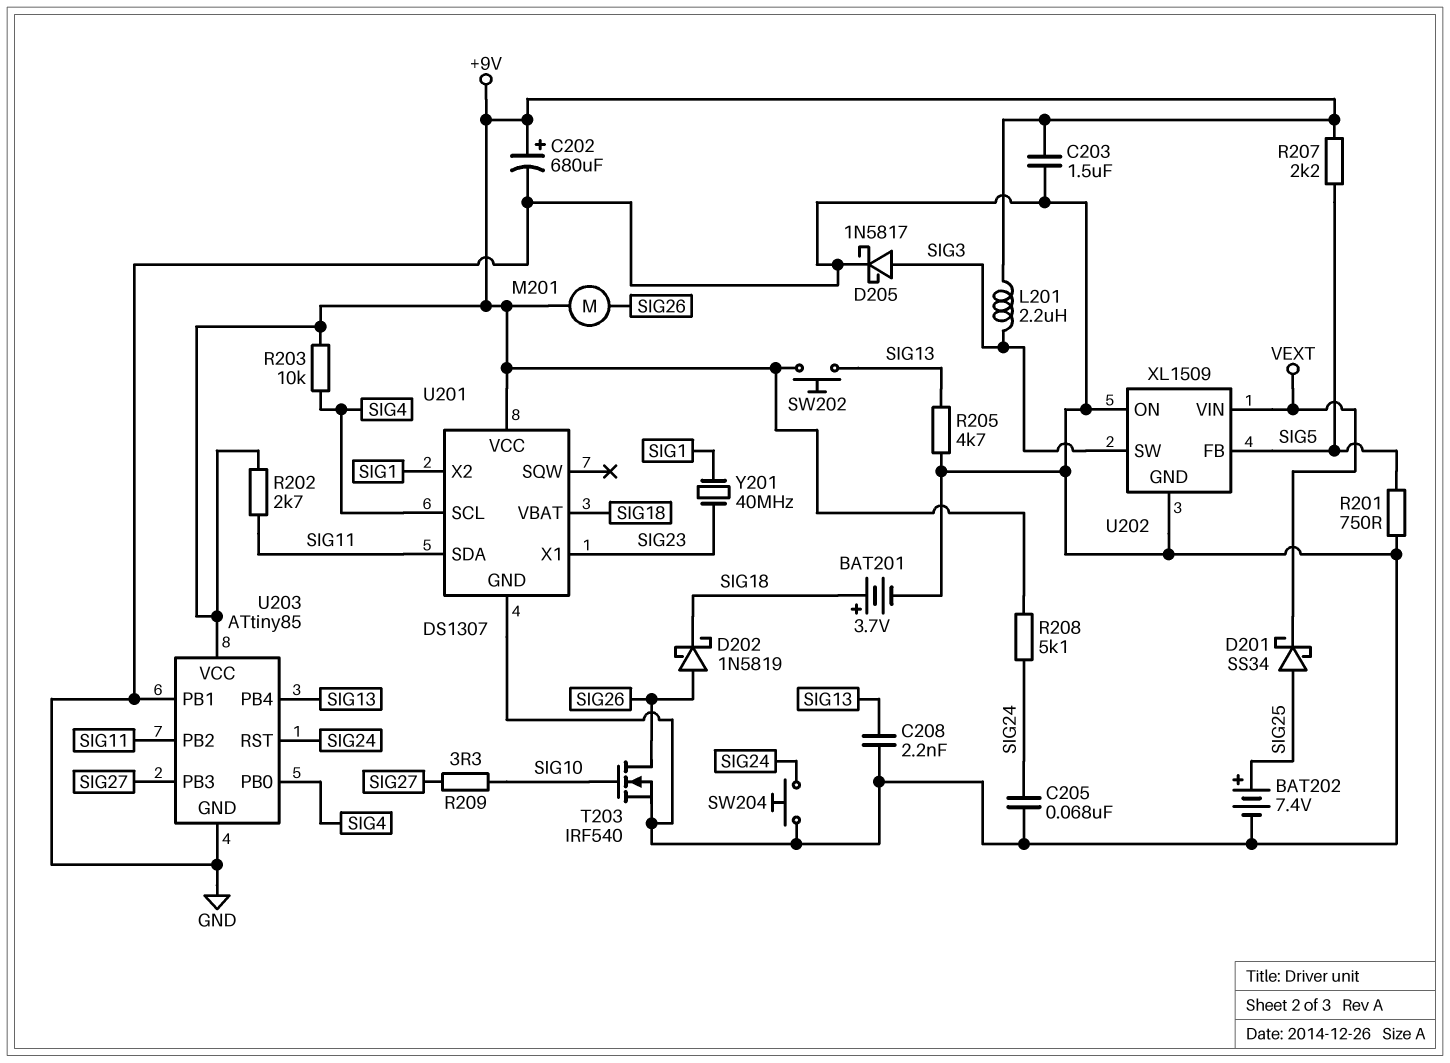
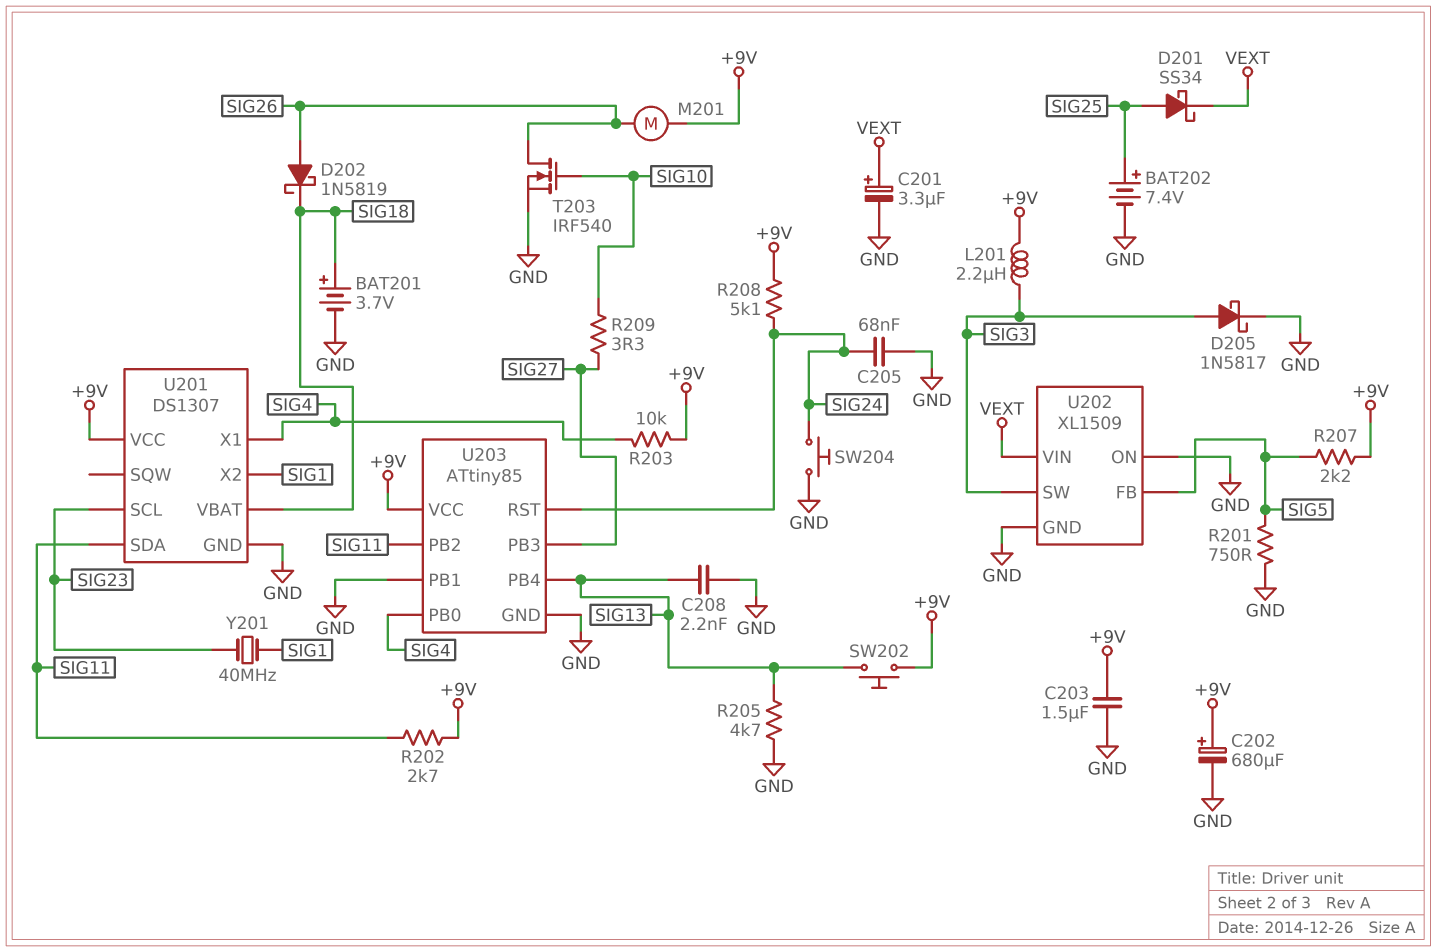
C201: none -> 3.3uF (plus VEXT, minus GND)
U201 pin SCL: SIG4 -> SIG23
U201 pin X1: SIG23 -> SIG4

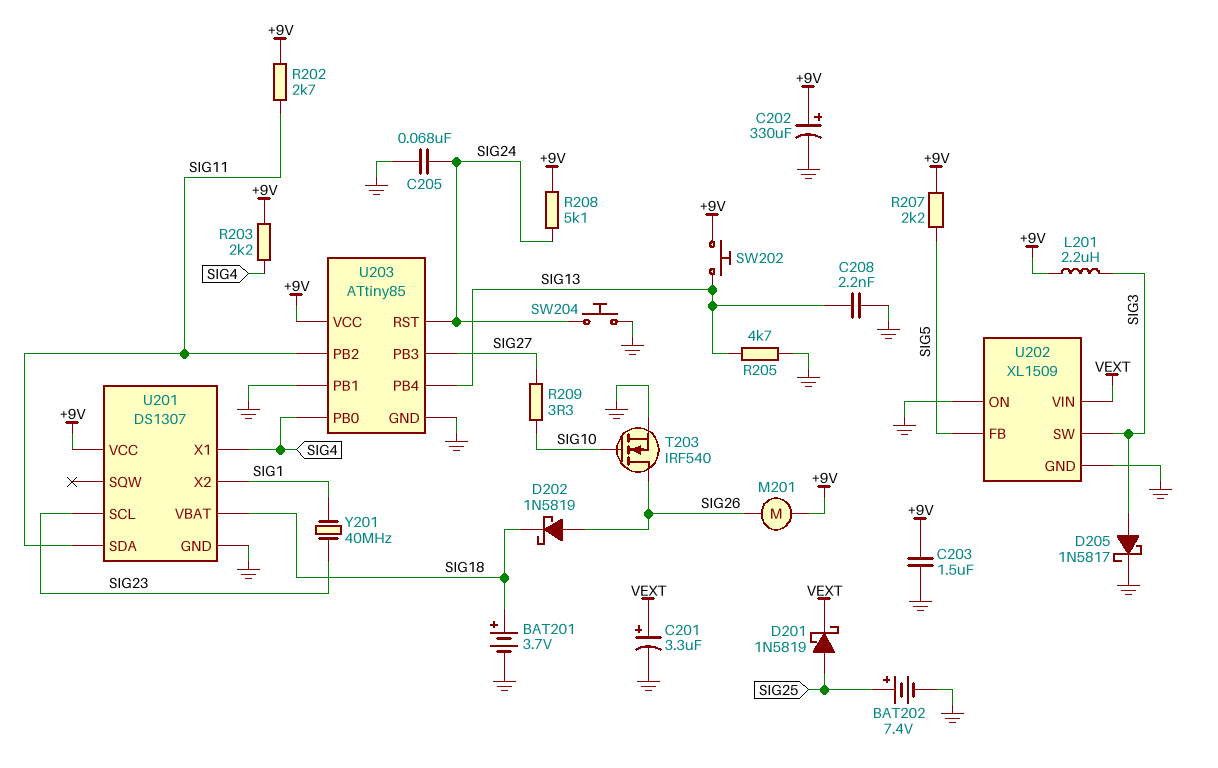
C202: 680uF (plus +9V, minus GND) -> 330uF (plus +9V, minus GND)
D201: schottky SS34 (A SIG25, K VEXT) -> schottky 1N5819 (A SIG25, K VEXT)
R201: 750 (GND, SIG5) -> none
R203: 10k (+9V, SIG4) -> 2.2k (+9V, SIG4)

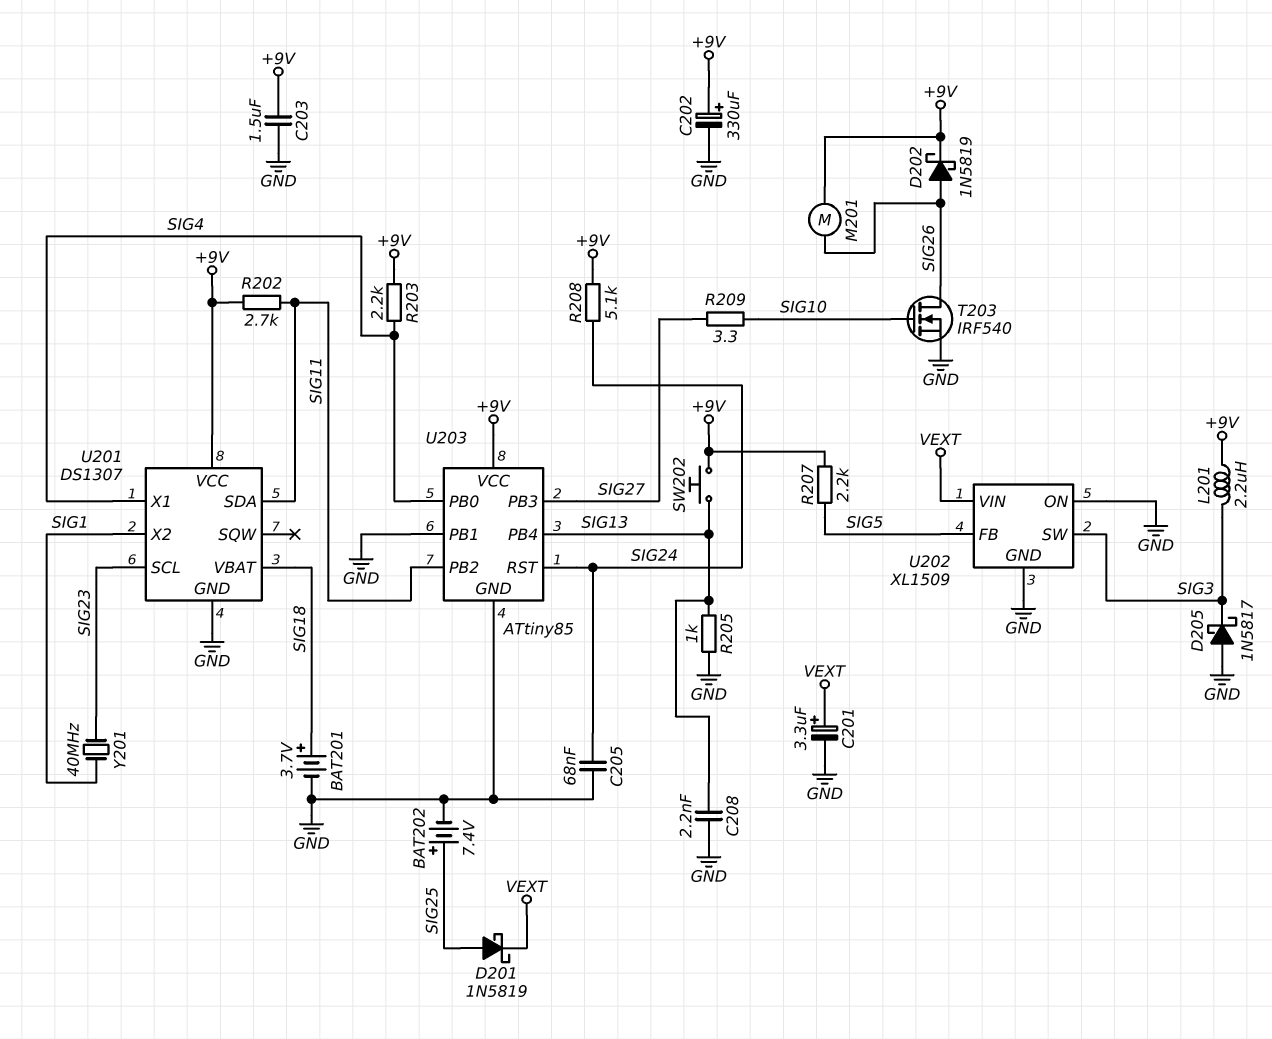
D202: schottky 1N5819 (A SIG26, K SIG18) -> schottky 1N5819 (A SIG26, K +9V)
D205: schottky 1N5817 (A SIG3, K GND) -> schottky 1N5817 (A GND, K SIG3)
R205: 4.7k (GND, SIG13) -> 1k (GND, SIG13)
SW204: button (GND, SIG24) -> none

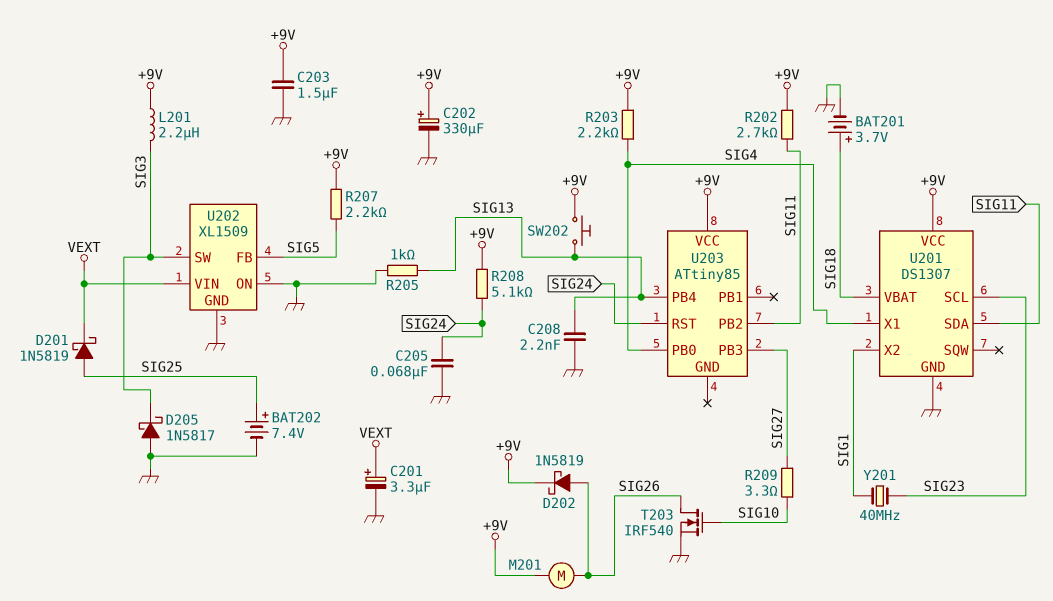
U203 pin GND: GND -> none
U203 pin PB1: GND -> none

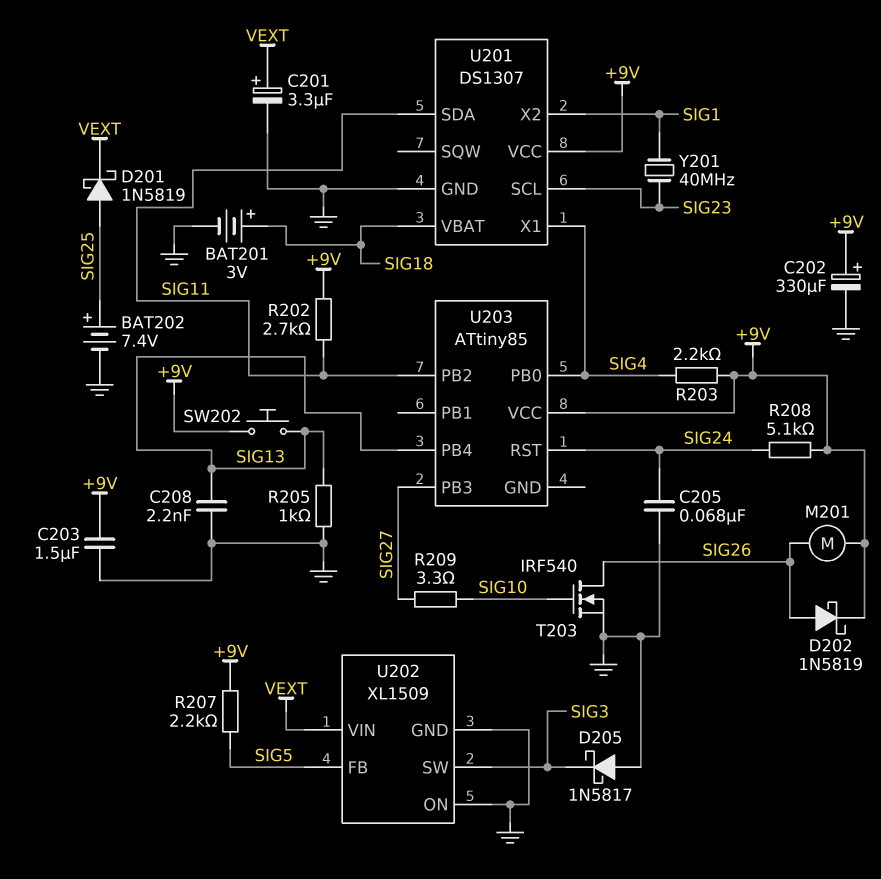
BAT201: 3.7V (plus SIG18, minus GND) -> 3V (plus SIG18, minus GND)
L201: 2.2uH (+9V, SIG3) -> none

